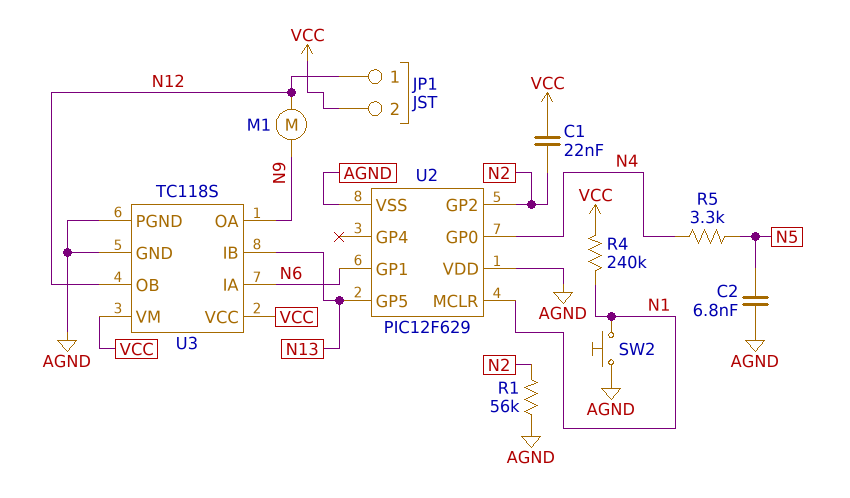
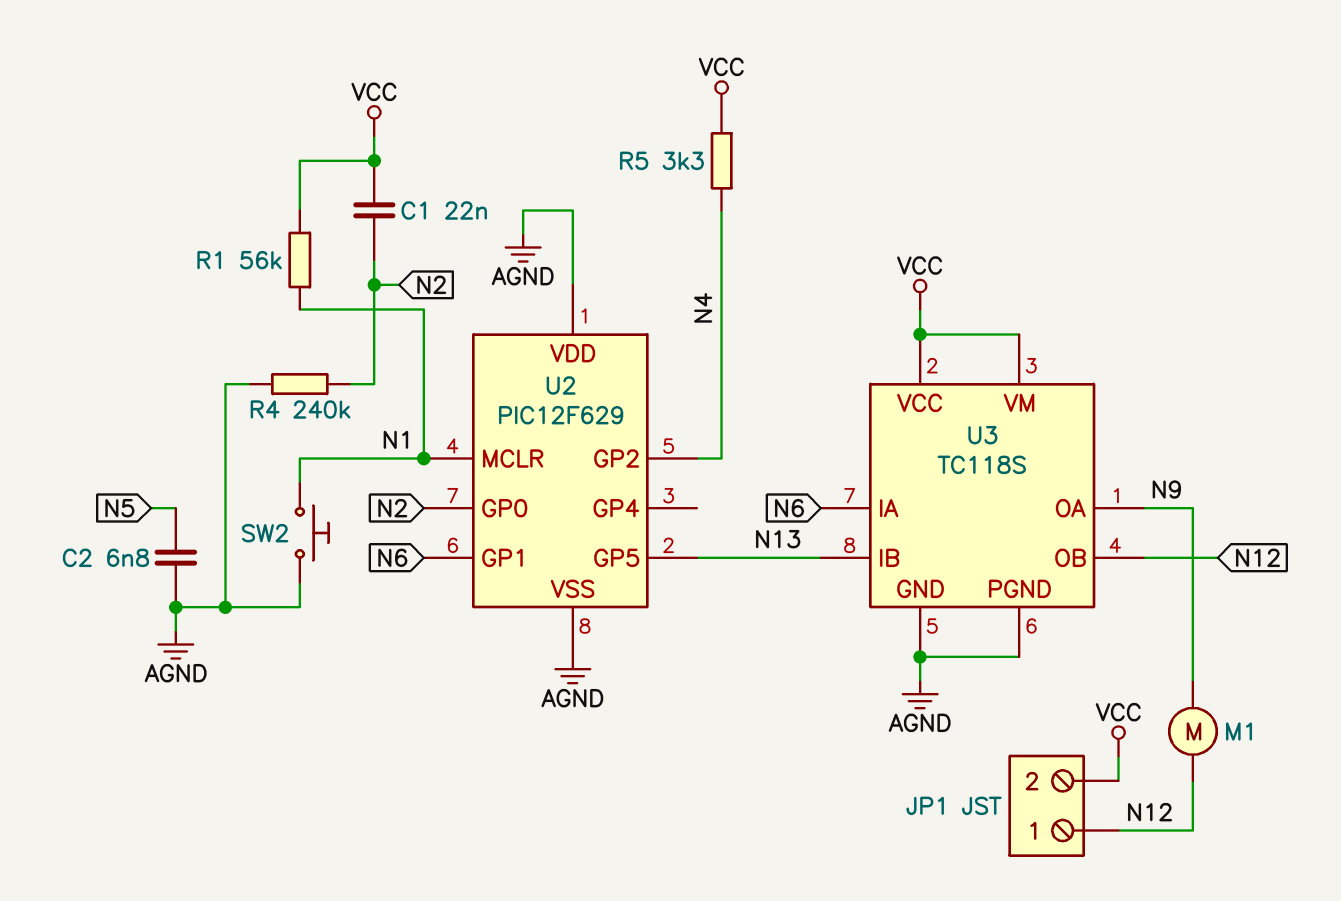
R1: 56k (AGND, N2) -> 56k (N1, VCC)
R4: 240k (N1, VCC) -> 240k (AGND, N2)
R5: 3.3k (N4, N5) -> 3.3k (N4, VCC)
U2 pin GP0: N4 -> N2
U2 pin GP2: N2 -> N4

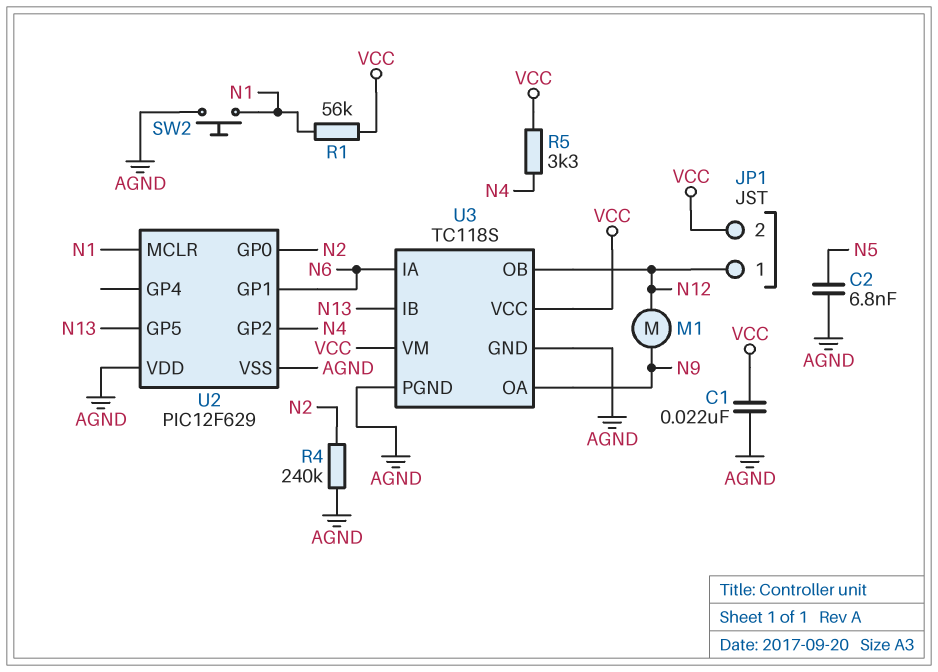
C1: 22nF (N2, VCC) -> 22nF (AGND, VCC)

